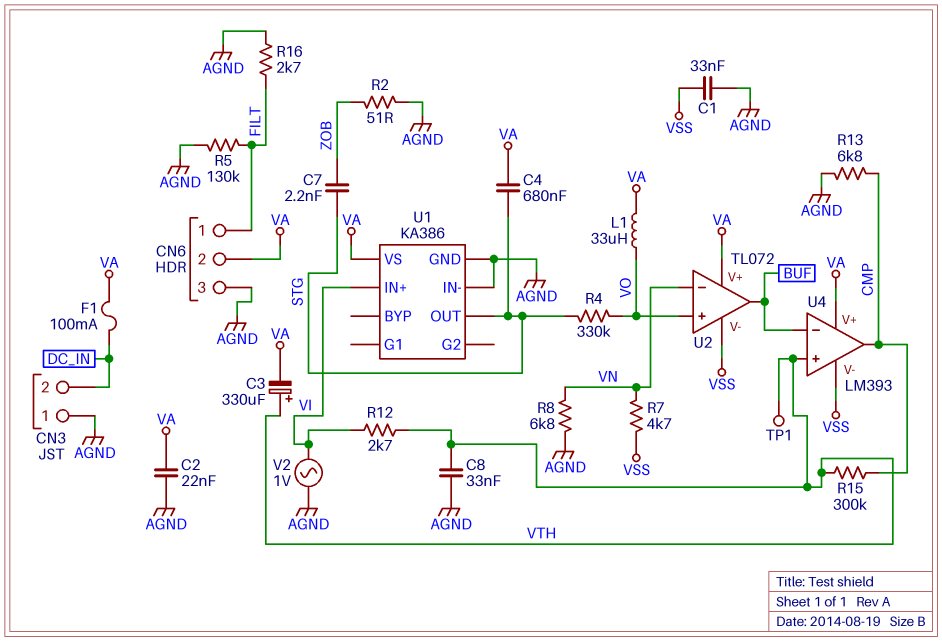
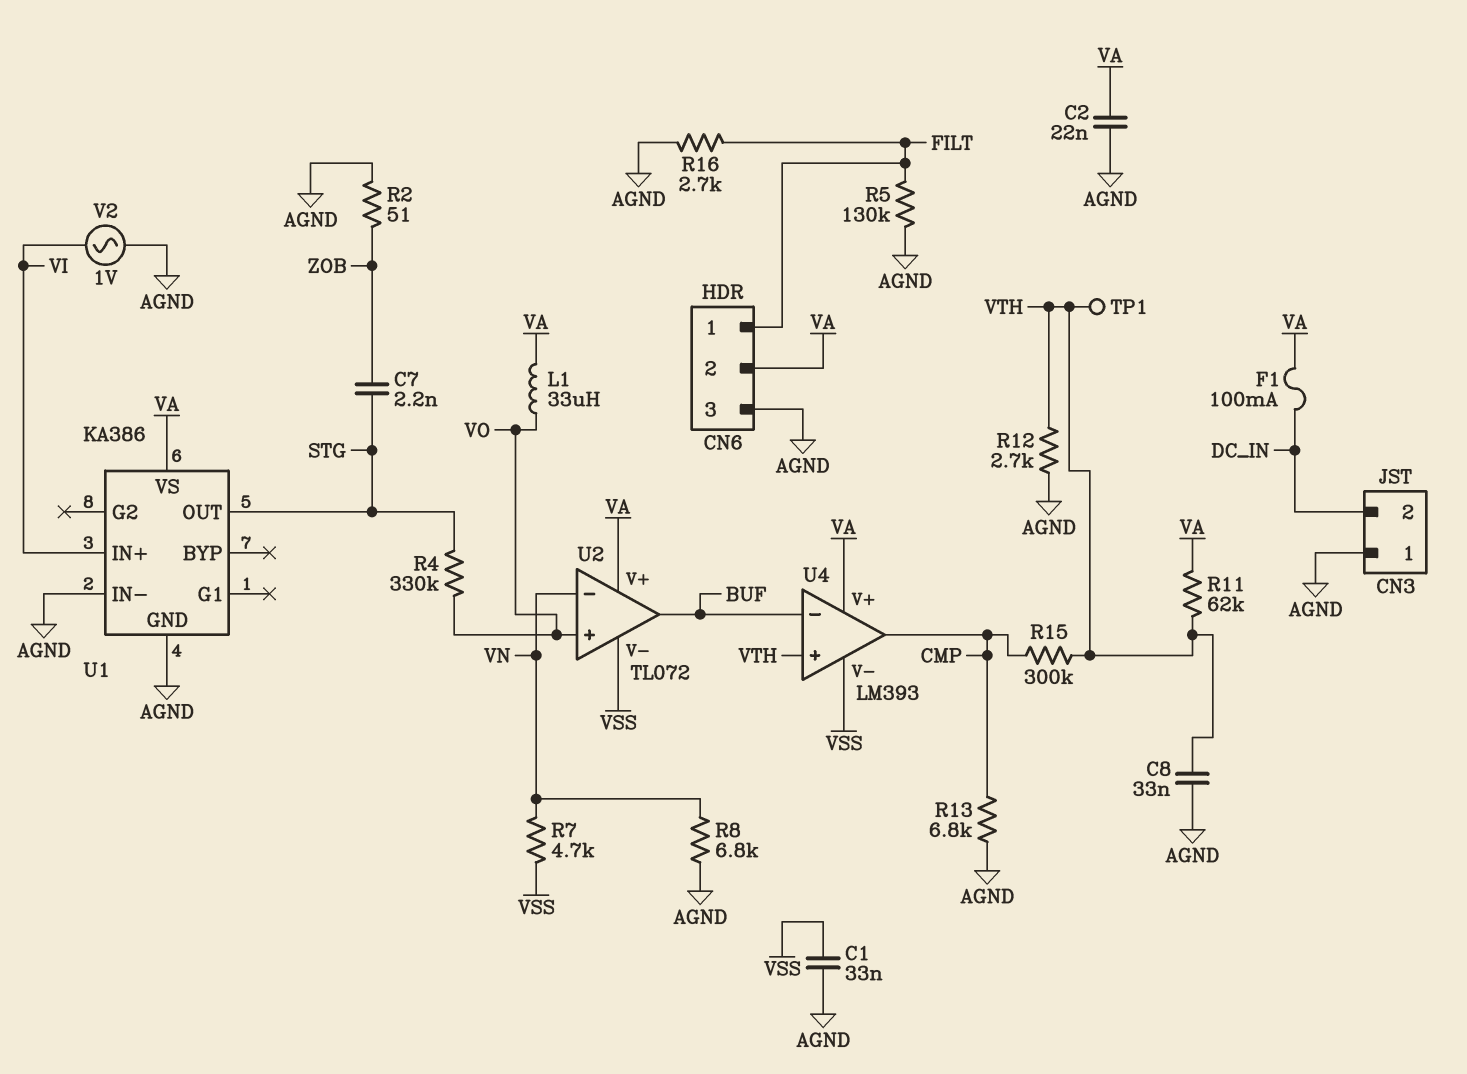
C3: 330uF (plus VTH, minus VA) -> none
C4: 680nF (STG, VA) -> none
R11: none -> 62k (VA, VTH)
R12: 2.7k (VI, VTH) -> 2.7k (AGND, VTH)

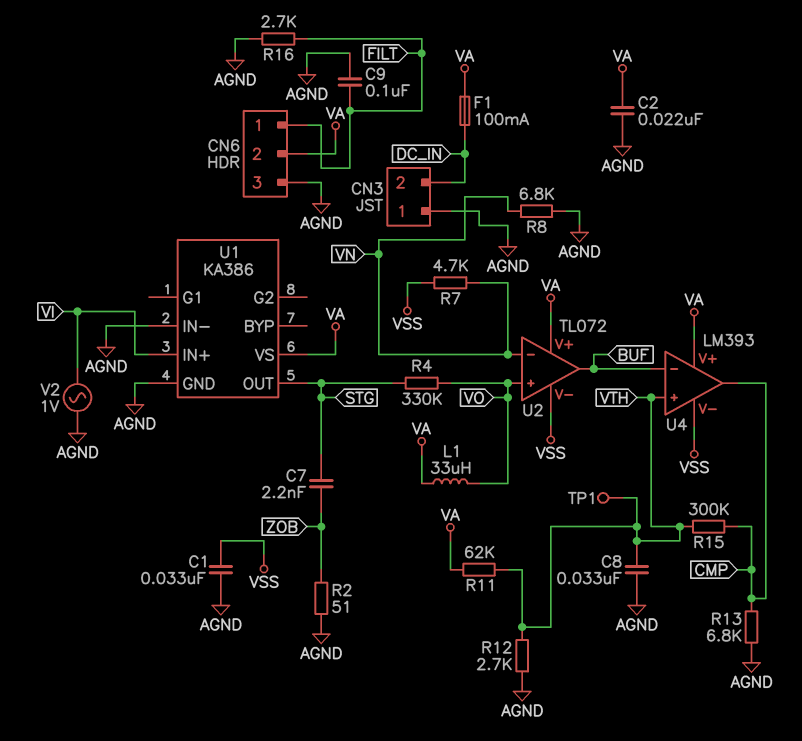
C9: none -> 100nF (AGND, FILT)
R5: 130k (AGND, FILT) -> none

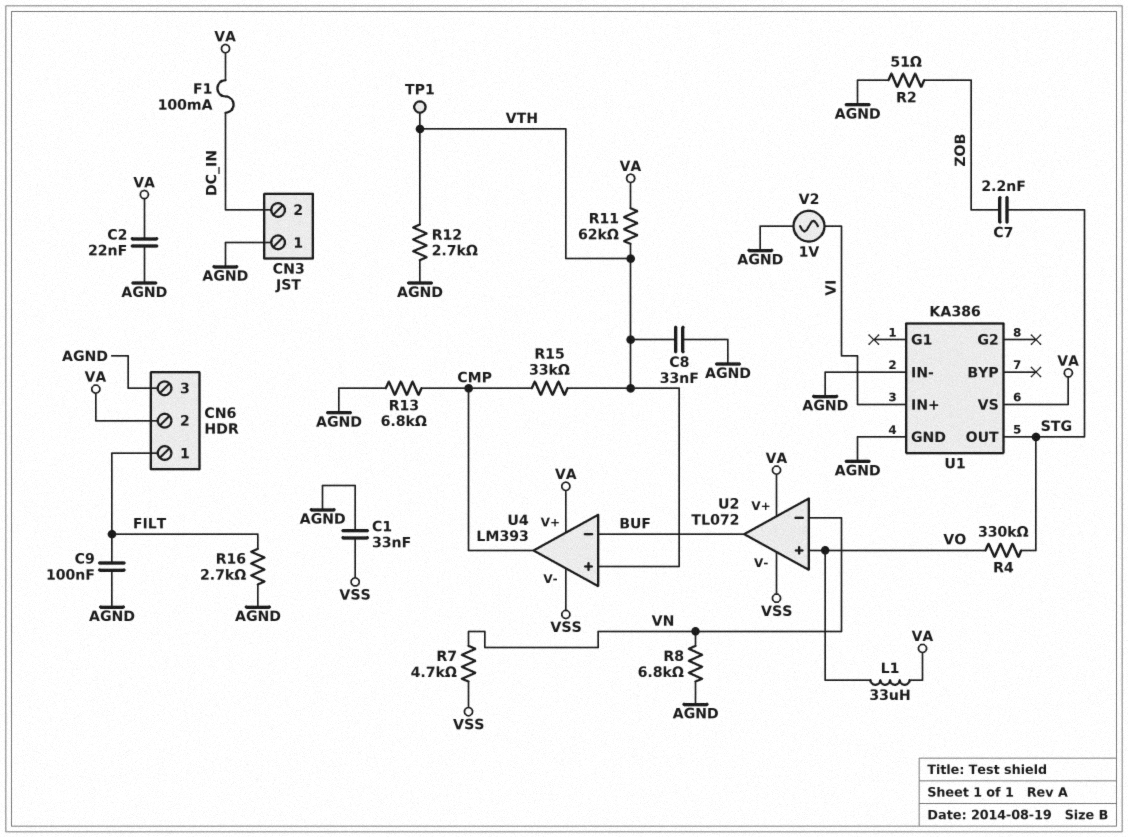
R15: 300k (CMP, VTH) -> 33k (CMP, VTH)

